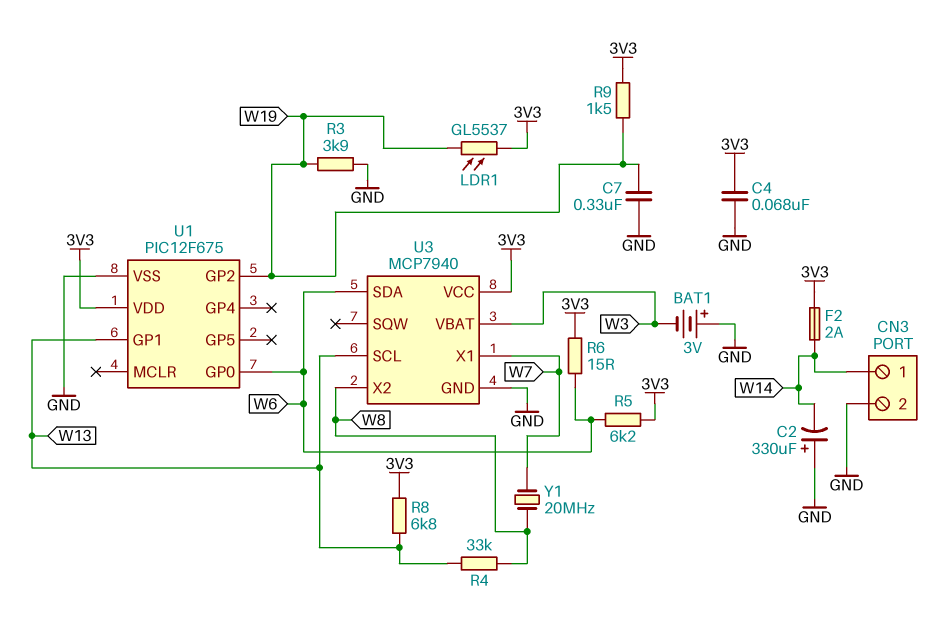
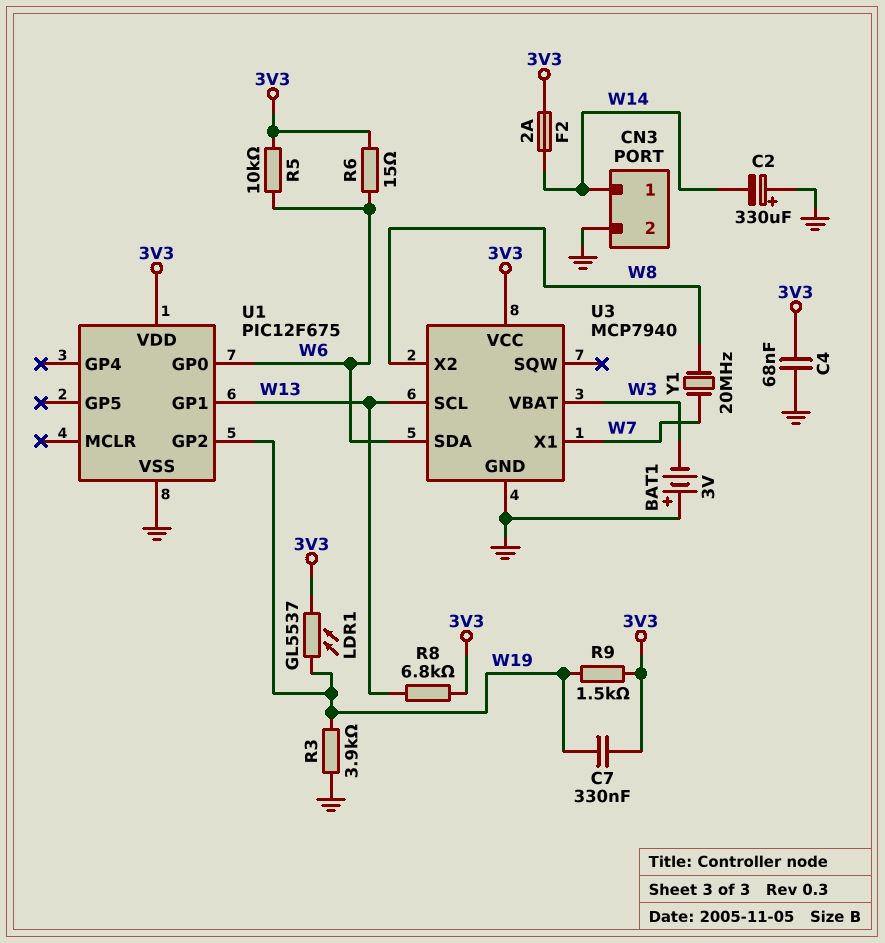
C7: 330nF (GND, W19) -> 330nF (3V3, W19)
R4: 33k (W8, W13) -> none
R5: 6.2k (3V3, W6) -> 10k (3V3, W6)

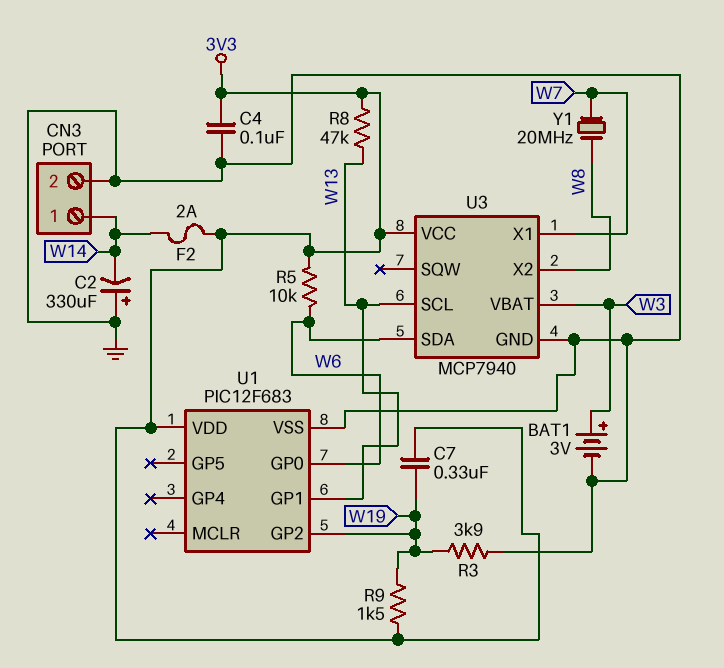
BAT1: 3V (plus GND, minus W3) -> 3V (plus W3, minus GND)
C4: 68nF (3V3, GND) -> 100nF (3V3, GND)
LDR1: GL5537 (3V3, W19) -> none
R6: 15 (3V3, W6) -> none
R8: 6.8k (3V3, W13) -> 47k (3V3, W13)
U1: PIC12F675 -> PIC12F683

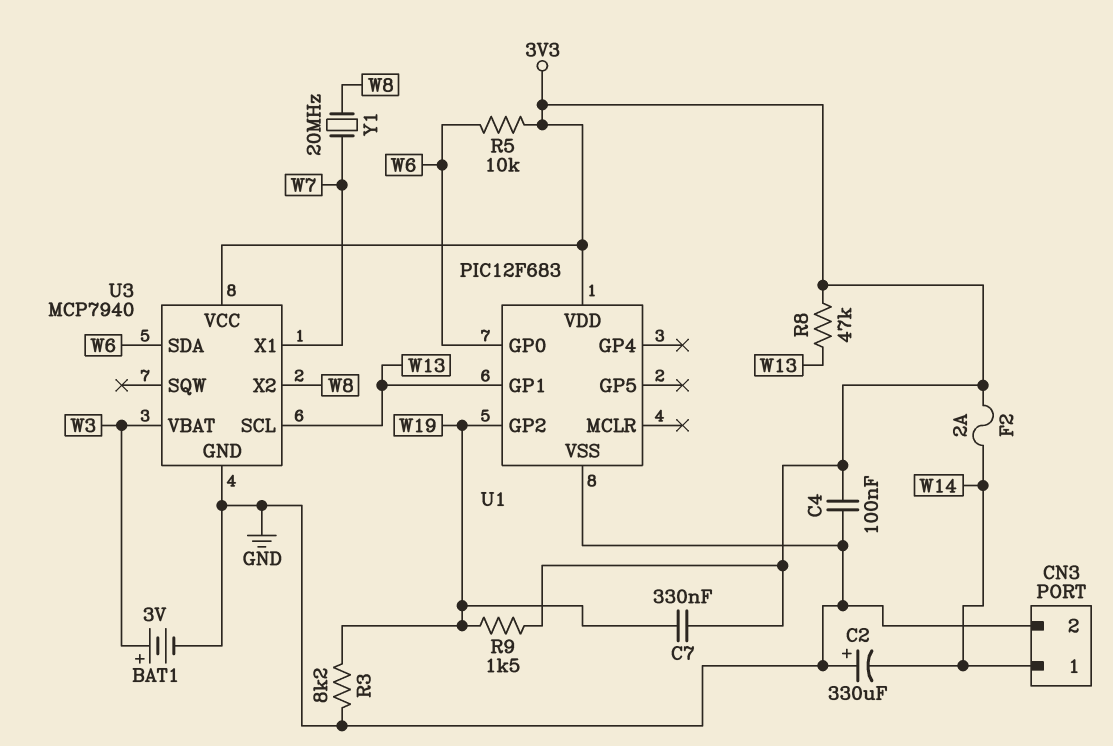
R3: 3.9k (GND, W19) -> 8.2k (GND, W19)

